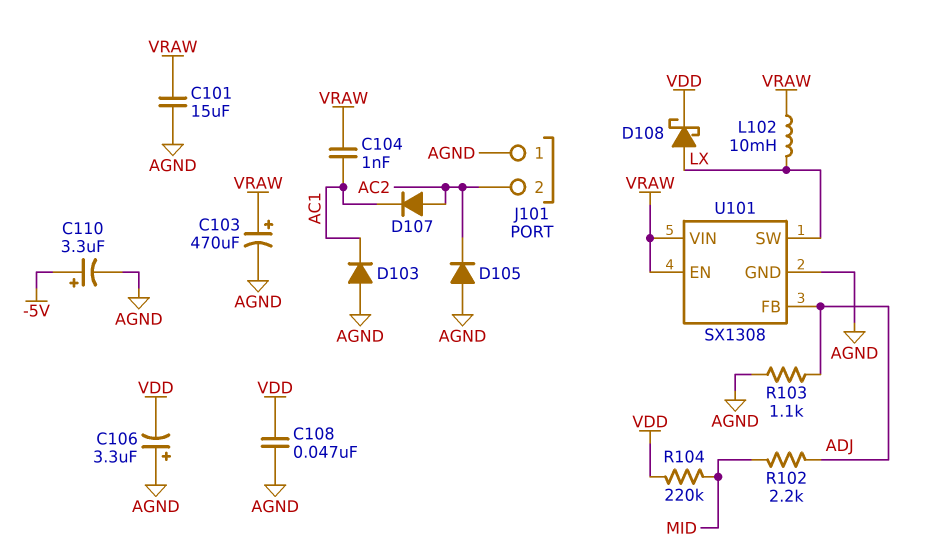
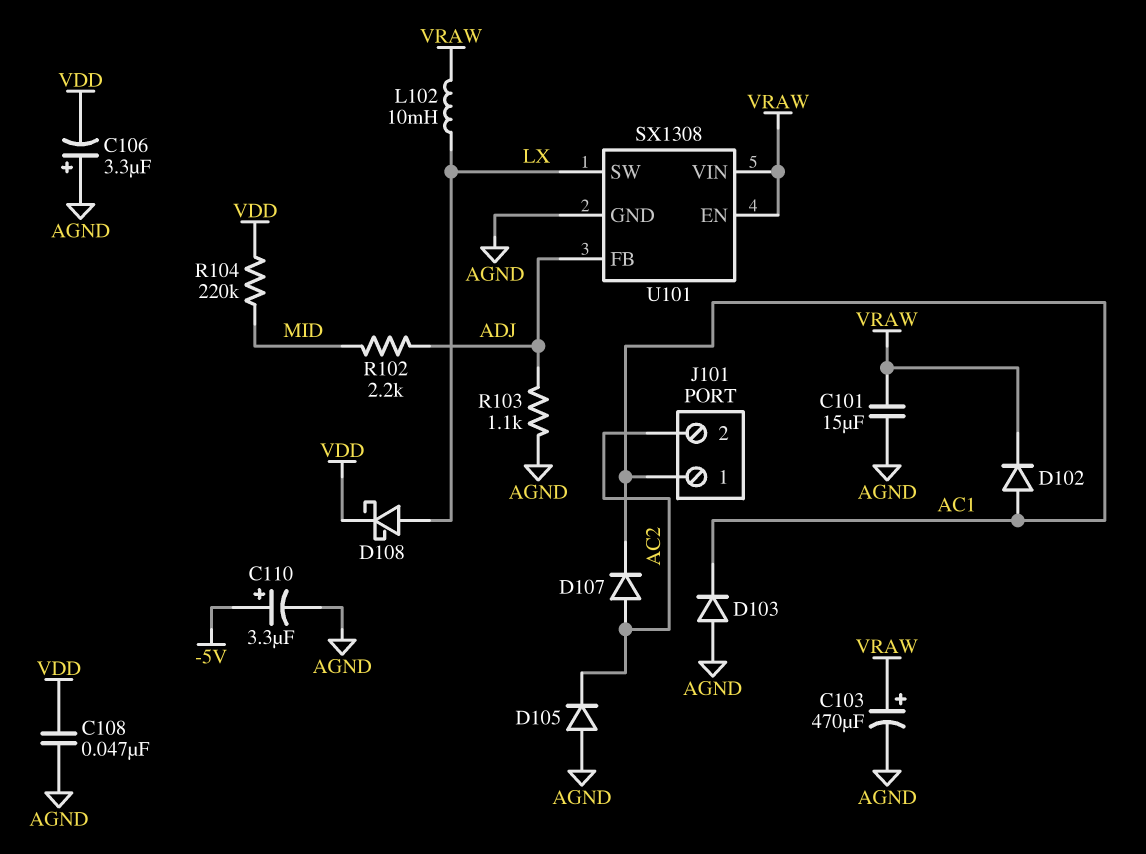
C104: 1nF (AC1, VRAW) -> none
D102: none -> diode (A AC1, K VRAW)
J101 pin 1: AGND -> AC1

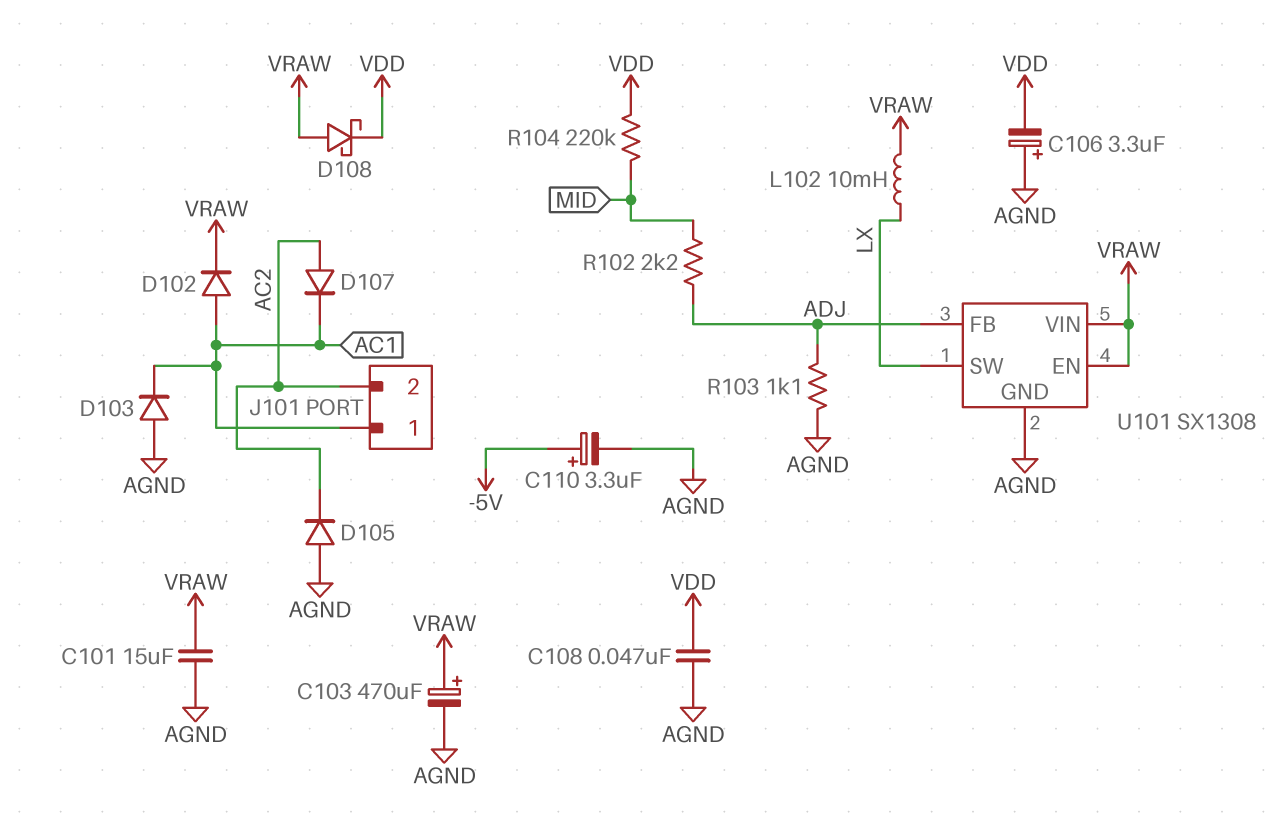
D108: schottky (A LX, K VDD) -> schottky (A VRAW, K VDD)

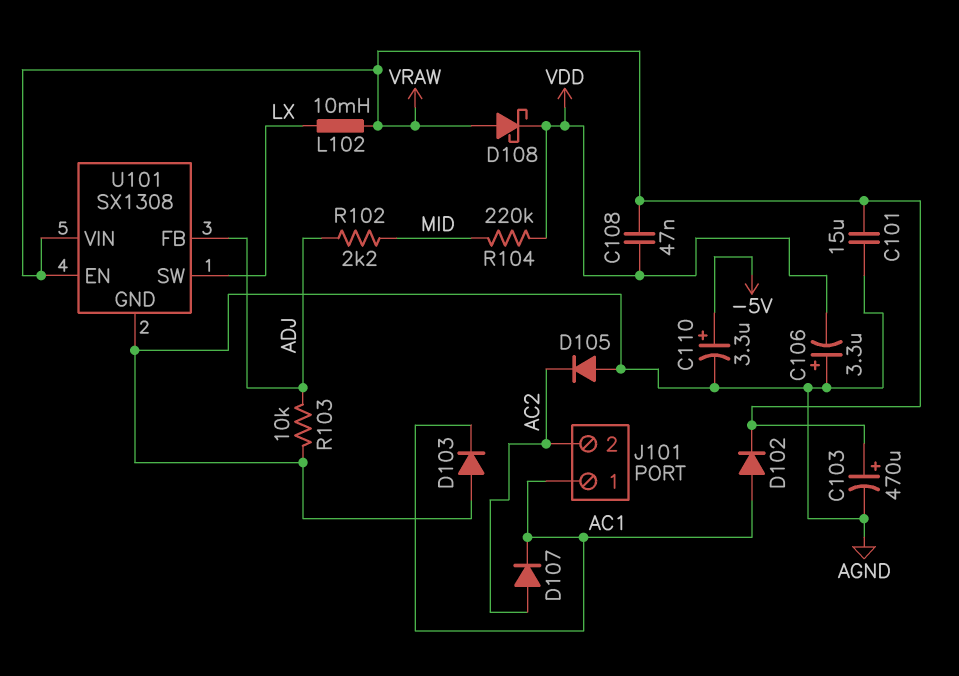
C108: 47nF (AGND, VDD) -> 47nF (VDD, VRAW)
R103: 1.1k (ADJ, AGND) -> 10k (ADJ, AGND)

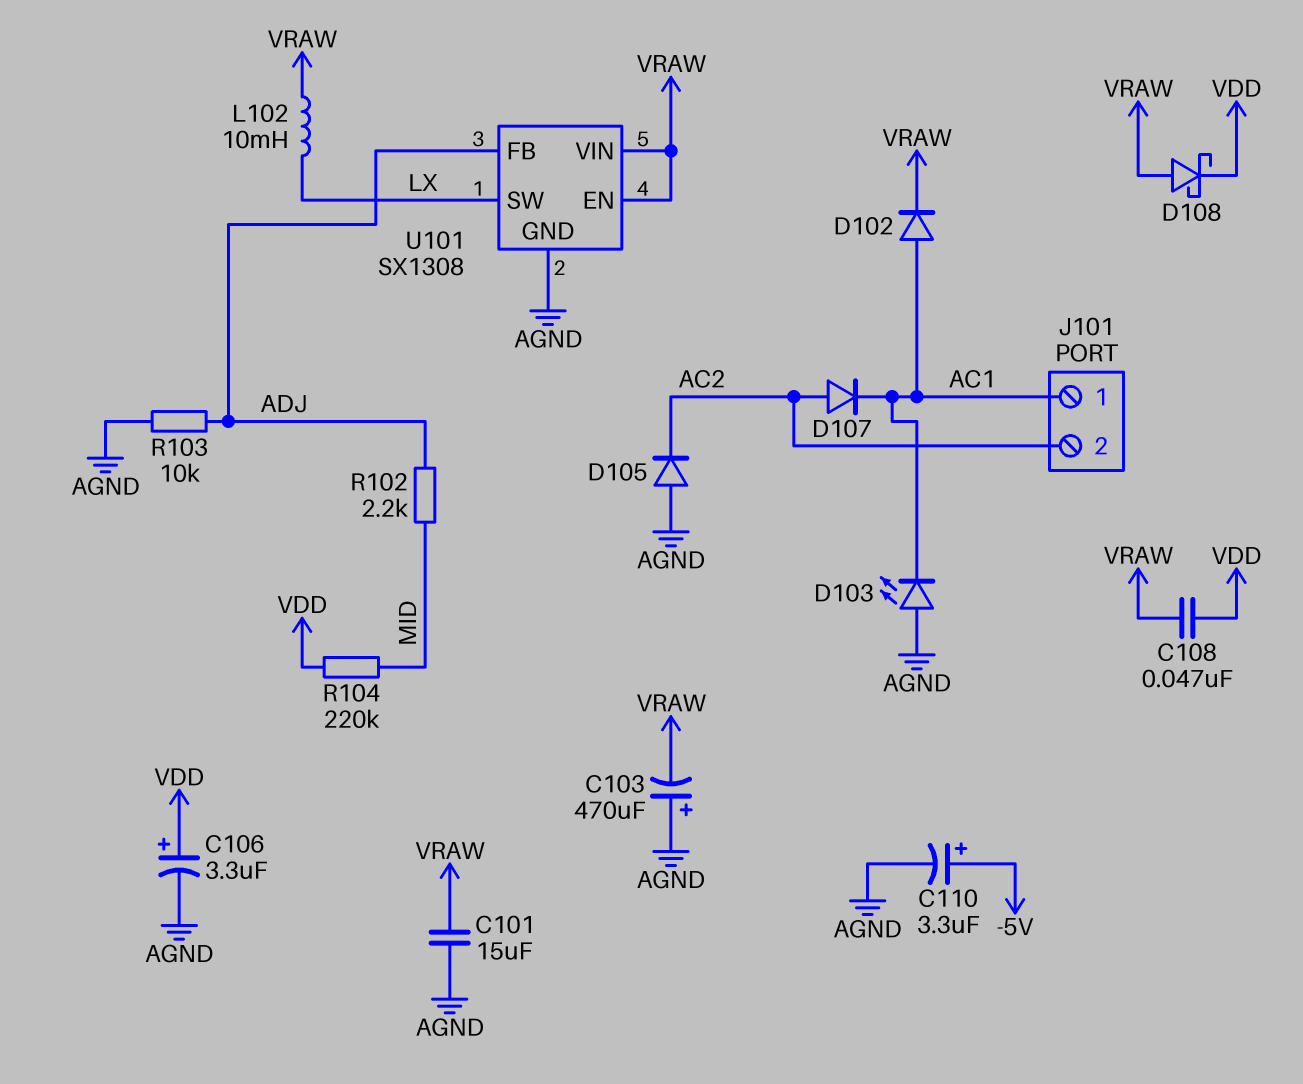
C103: 470uF (plus VRAW, minus AGND) -> 470uF (plus AGND, minus VRAW)
C106: 3.3uF (plus AGND, minus VDD) -> 3.3uF (plus VDD, minus AGND)
D103: diode (A AGND, K AC1) -> LED (A AGND, K AC1)

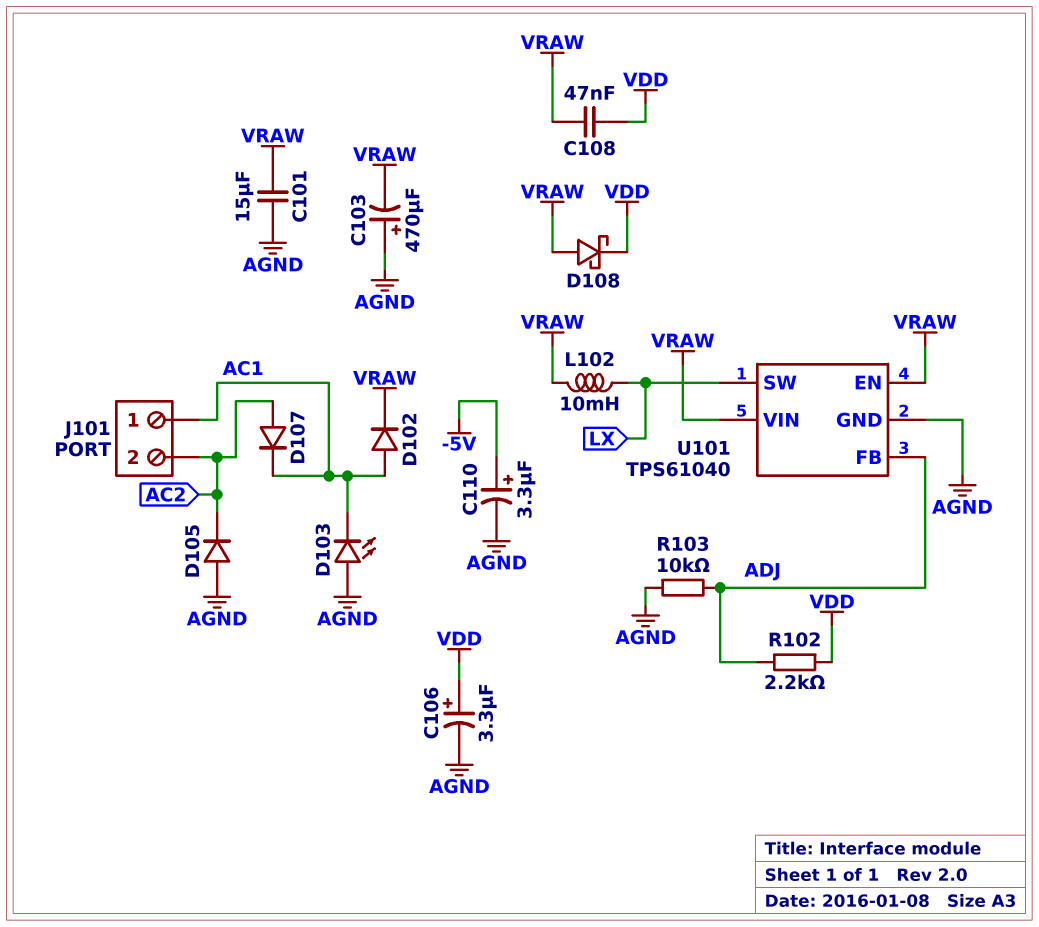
R102: 2.2k (ADJ, MID) -> 2.2k (ADJ, VDD)
R104: 220k (MID, VDD) -> none
U101: SX1308 -> TPS61040

